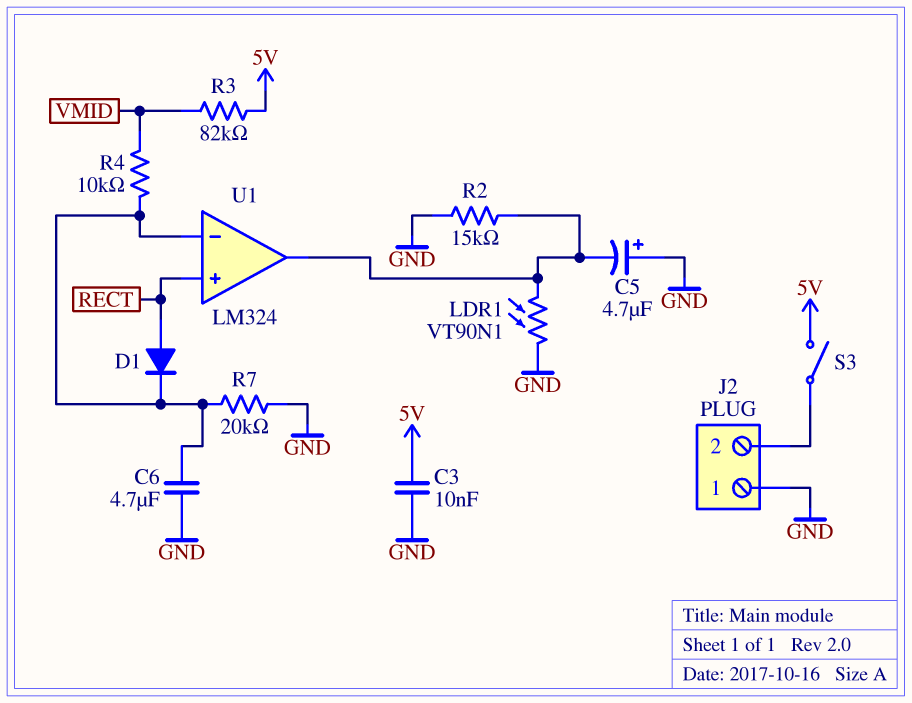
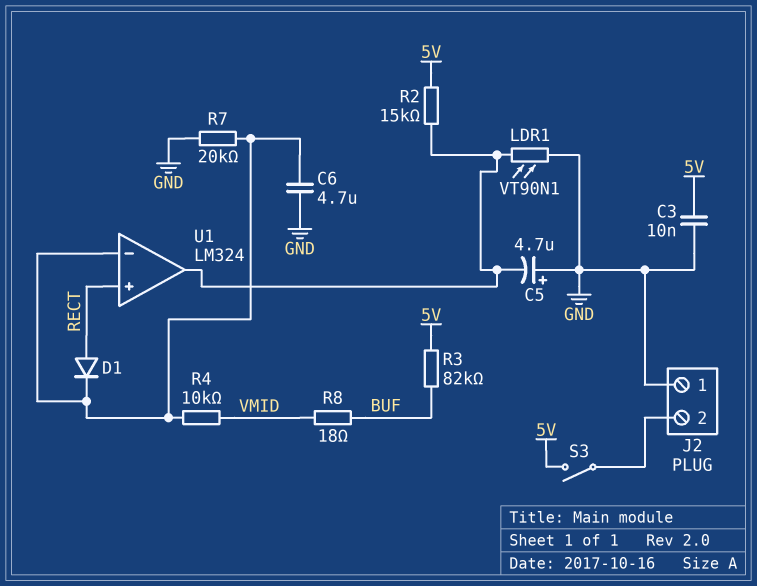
R2: 15k (GND, U1/out) -> 15k (5V, U1/out)
R3: 82k (5V, VMID) -> 82k (5V, BUF)
R8: none -> 18 (BUF, VMID)

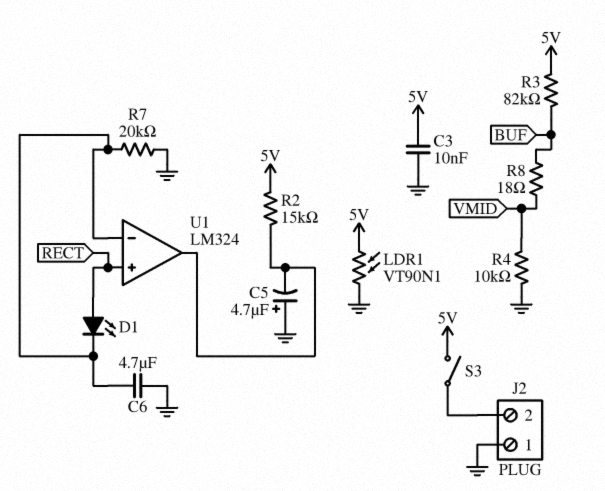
D1: diode (A RECT, K U1/in-) -> LED (A RECT, K U1/in-)
LDR1: VT90N1 (GND, U1/out) -> VT90N1 (5V, GND)
R4: 10k (U1/in-, VMID) -> 10k (GND, VMID)

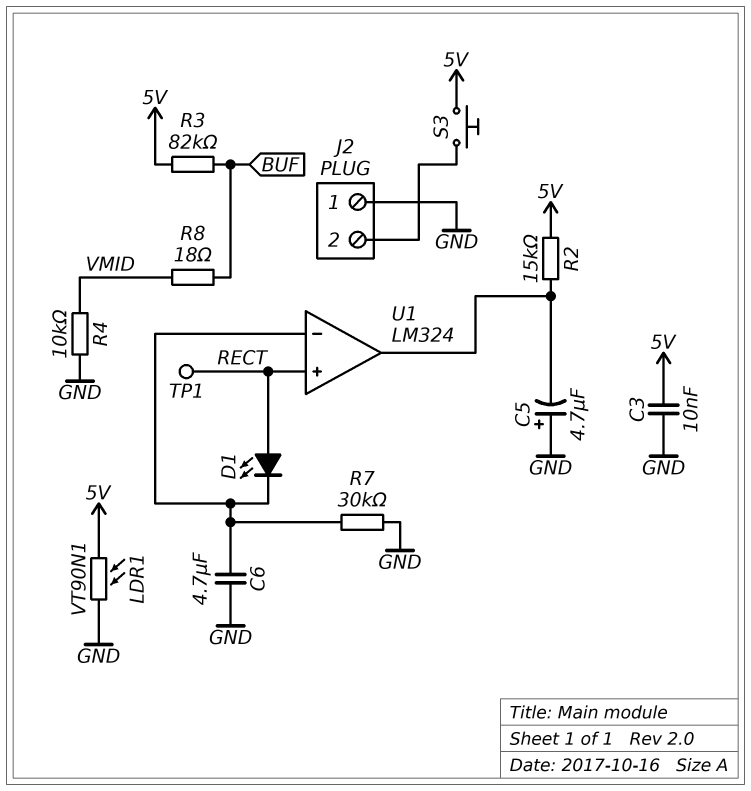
R7: 20k (GND, U1/in-) -> 30k (GND, U1/in-)
S3: switch (5V, J2/2) -> button (5V, J2/2)
TP1: none -> test point (RECT)

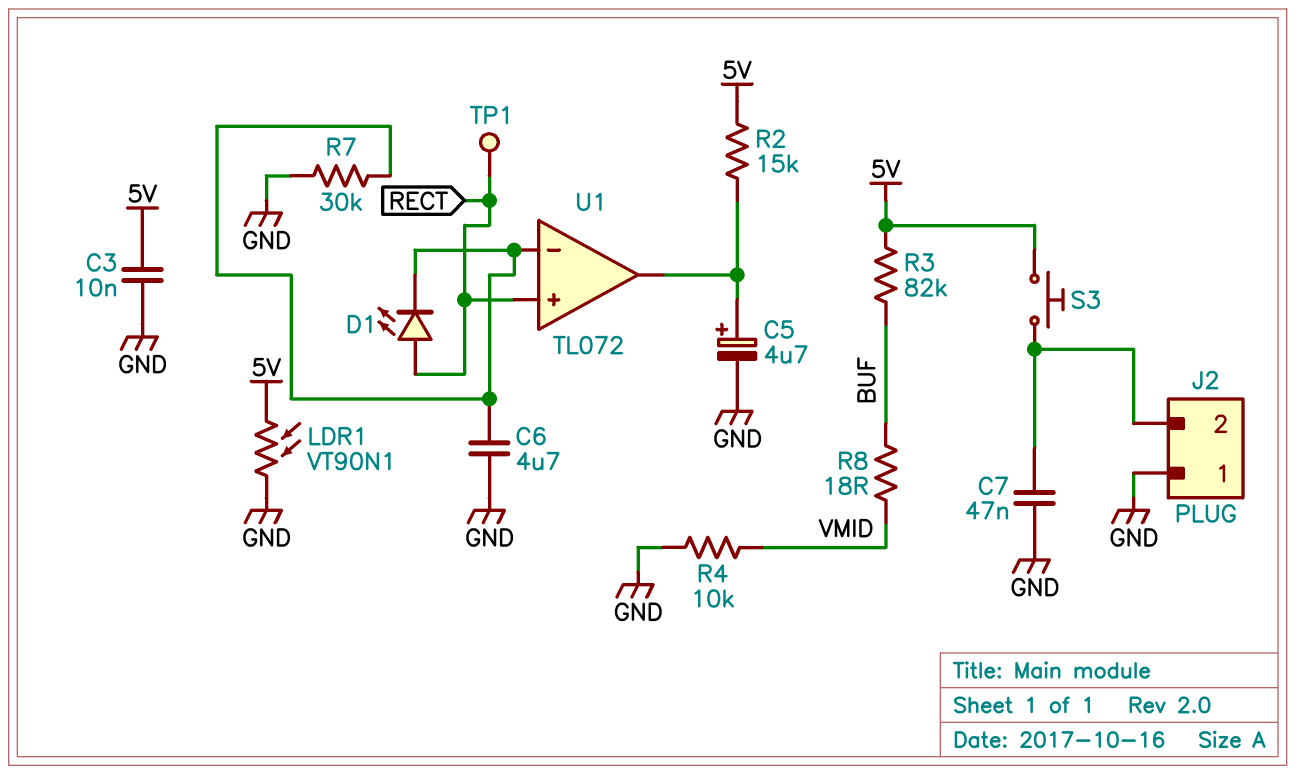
C5: 4.7uF (plus GND, minus U1/out) -> 4.7uF (plus U1/out, minus GND)
C7: none -> 47nF (GND, J2/2)
U1: LM324 -> TL072

